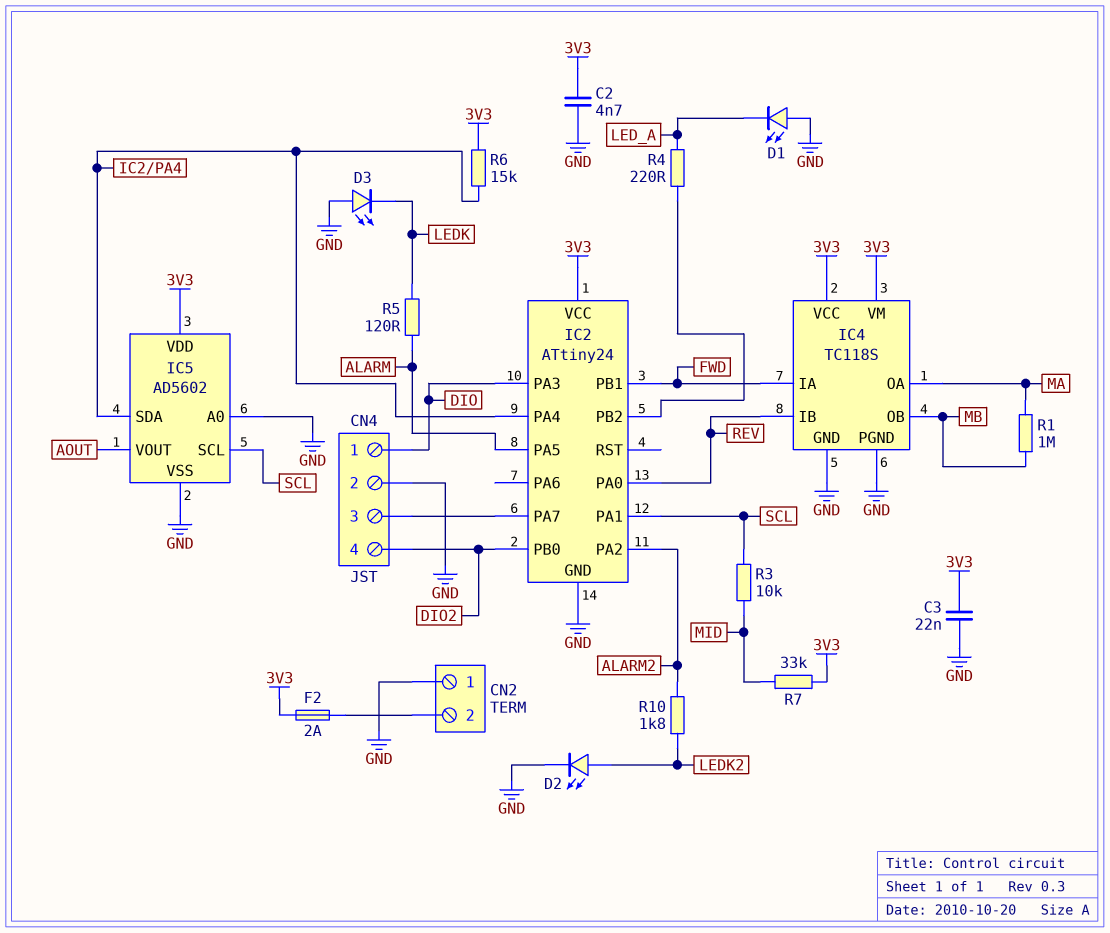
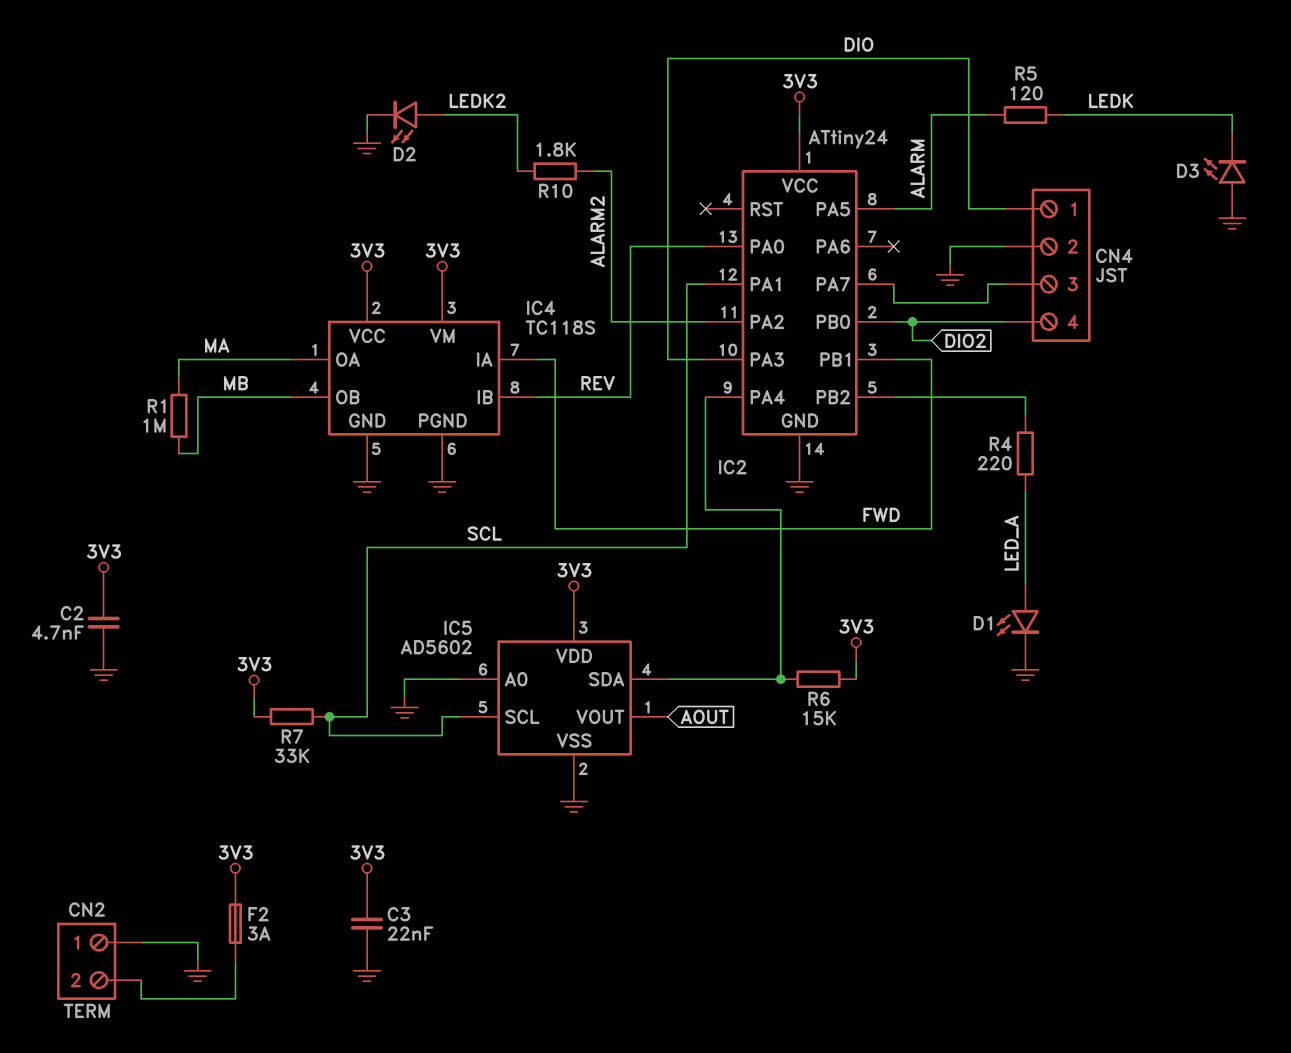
D1: LED (A GND, K LED_A) -> LED (A LED_A, K GND)
F2: 2A (3V3, CN2/2) -> 3A (3V3, CN2/2)
R3: 10k (MID, SCL) -> none
R7: 33k (3V3, MID) -> 33k (3V3, SCL)

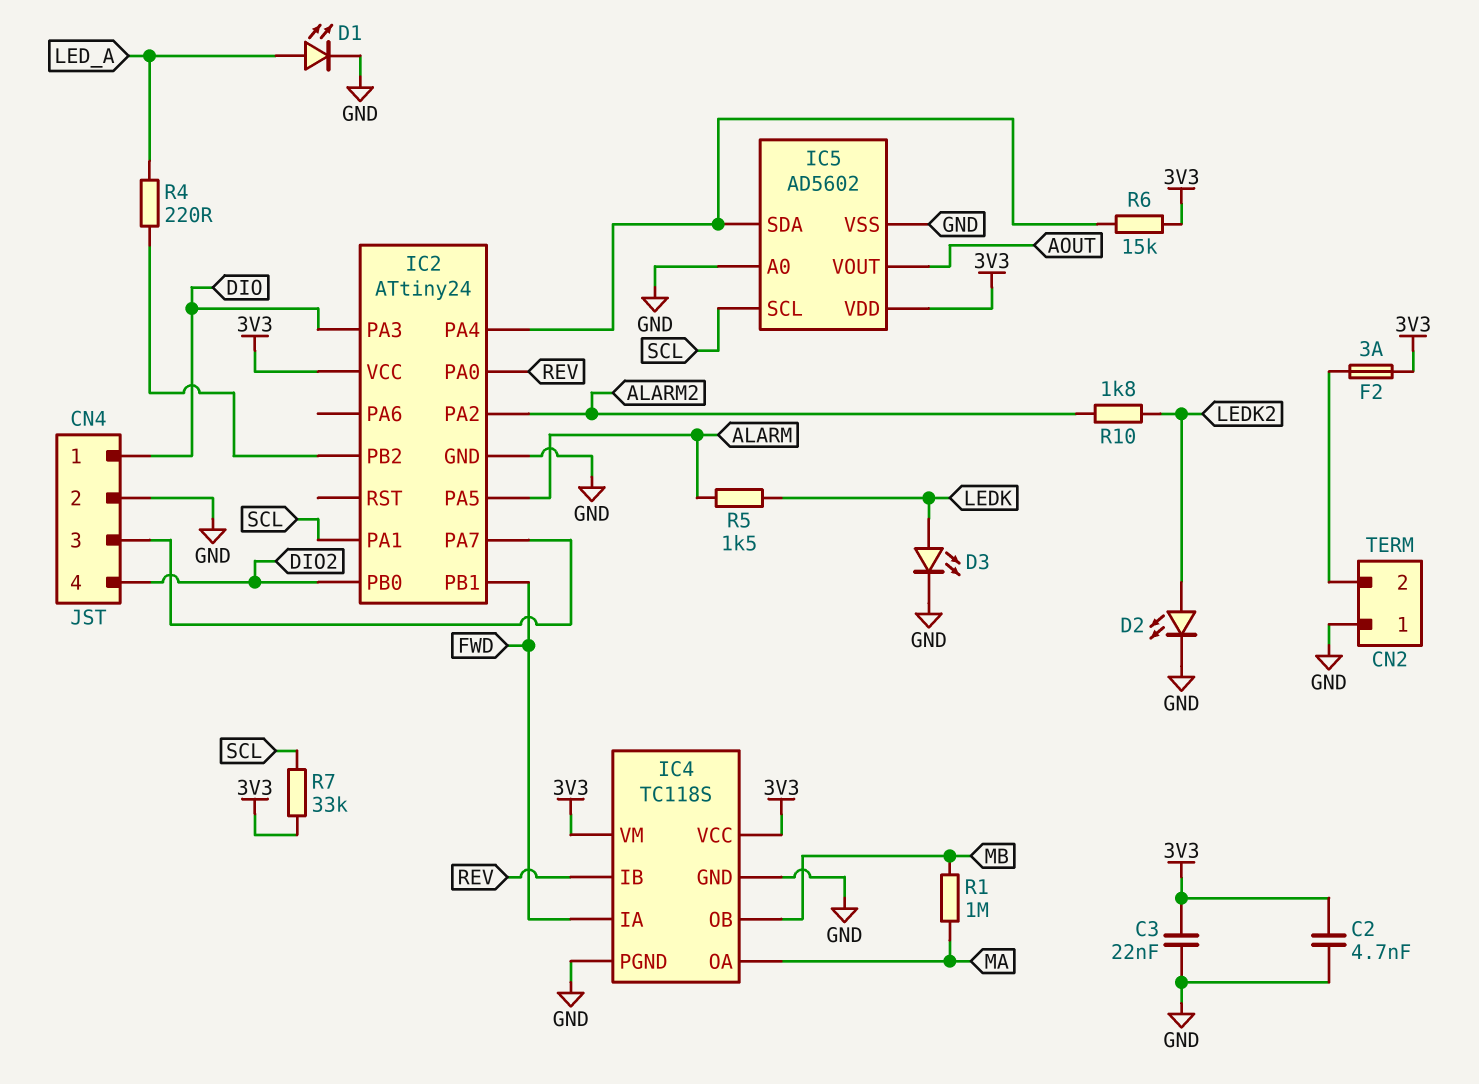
D3: LED (A GND, K LEDK) -> LED (A LEDK, K GND)
R5: 120 (ALARM, LEDK) -> 1.5k (ALARM, LEDK)

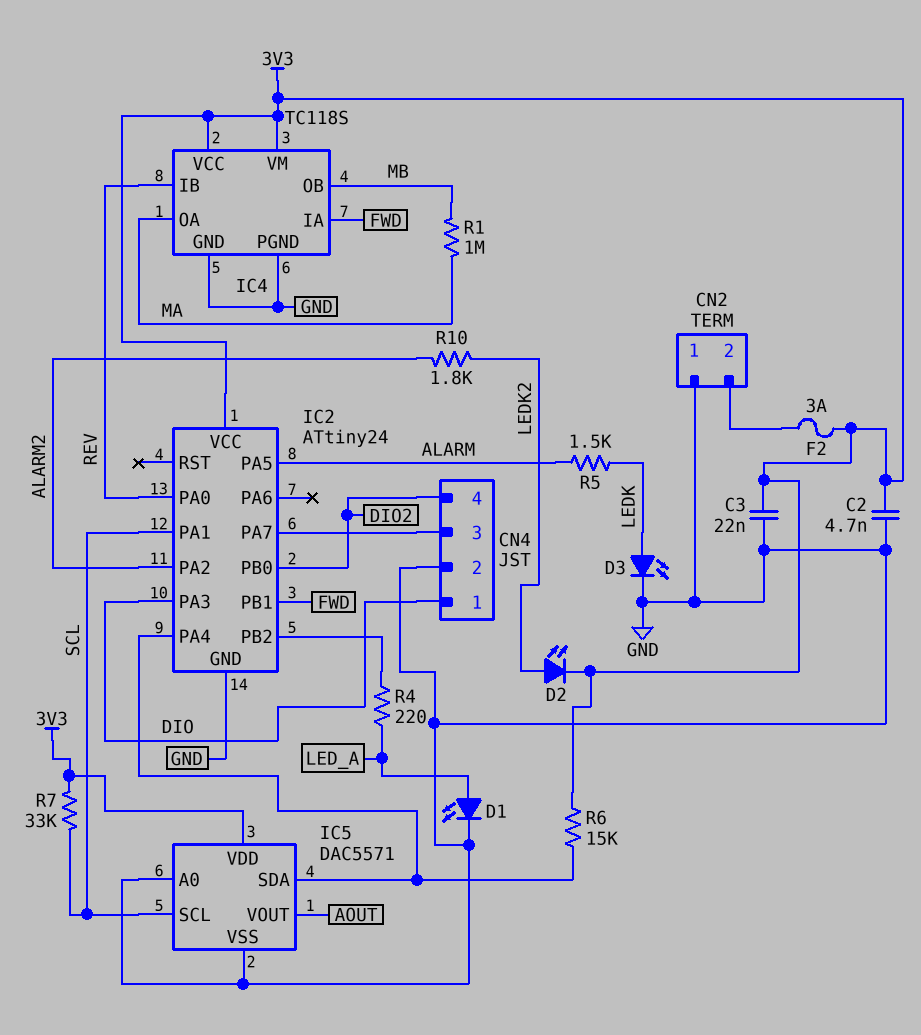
D2: LED (A LEDK2, K GND) -> LED (A LEDK2, K 3V3)
IC5: AD5602 -> DAC5571

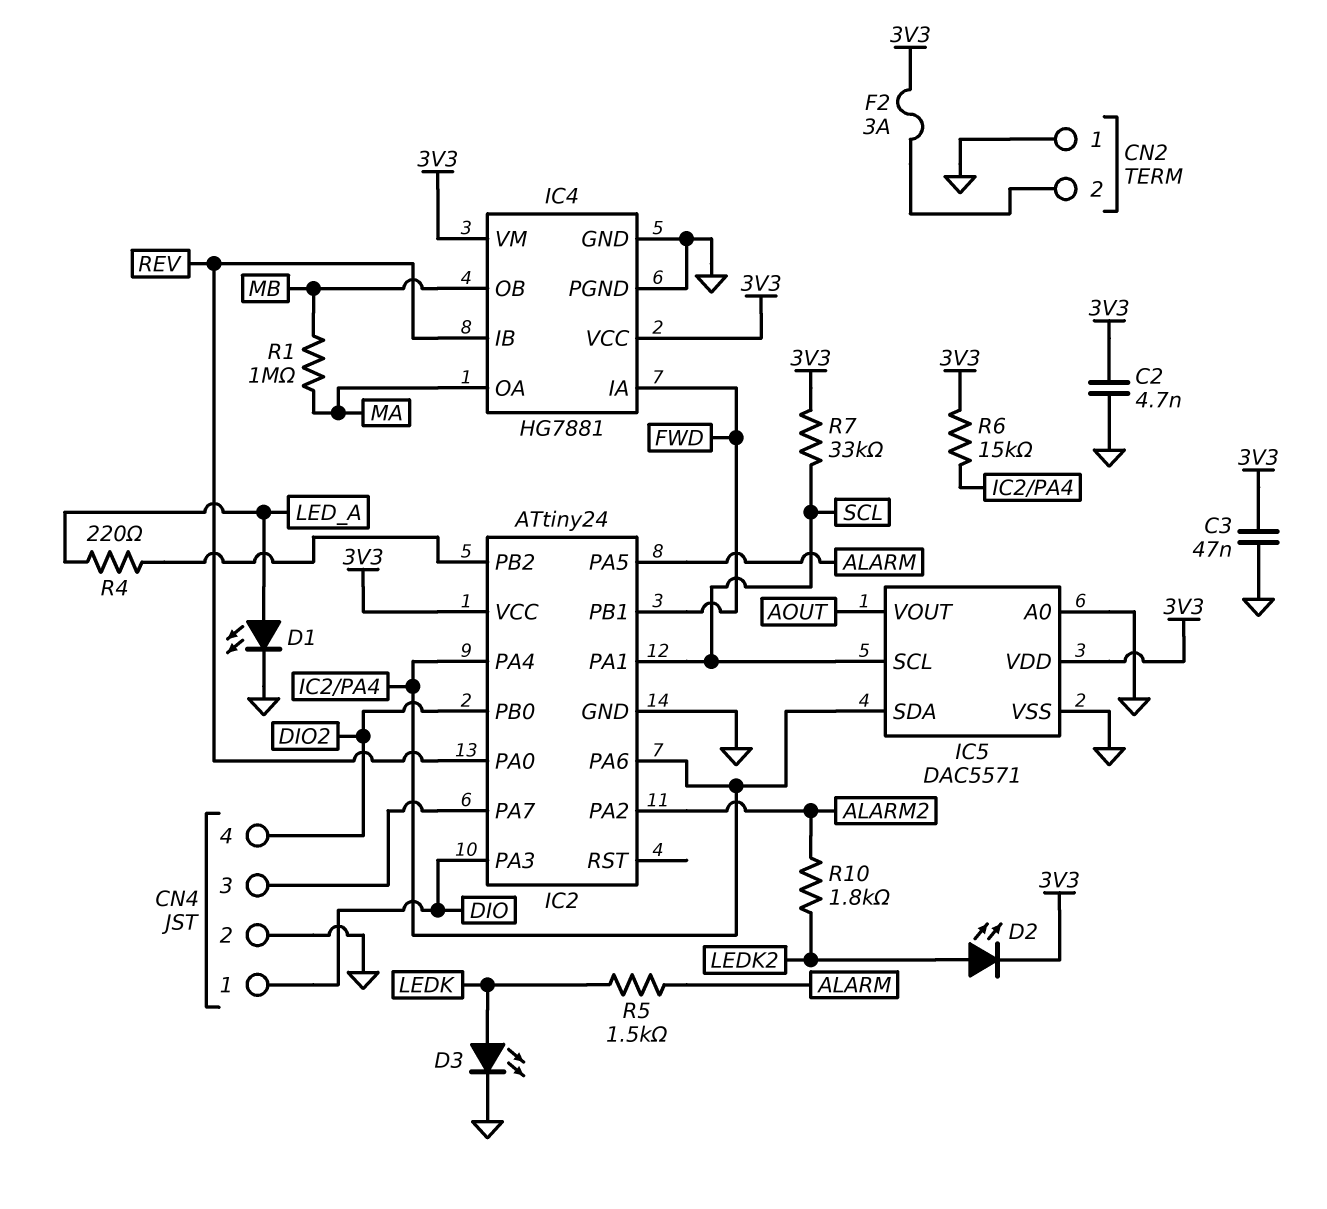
C3: 22nF (3V3, GND) -> 47nF (3V3, GND)
IC2 pin PA6: none -> IC2/PA4
IC4: TC118S -> HG7881

